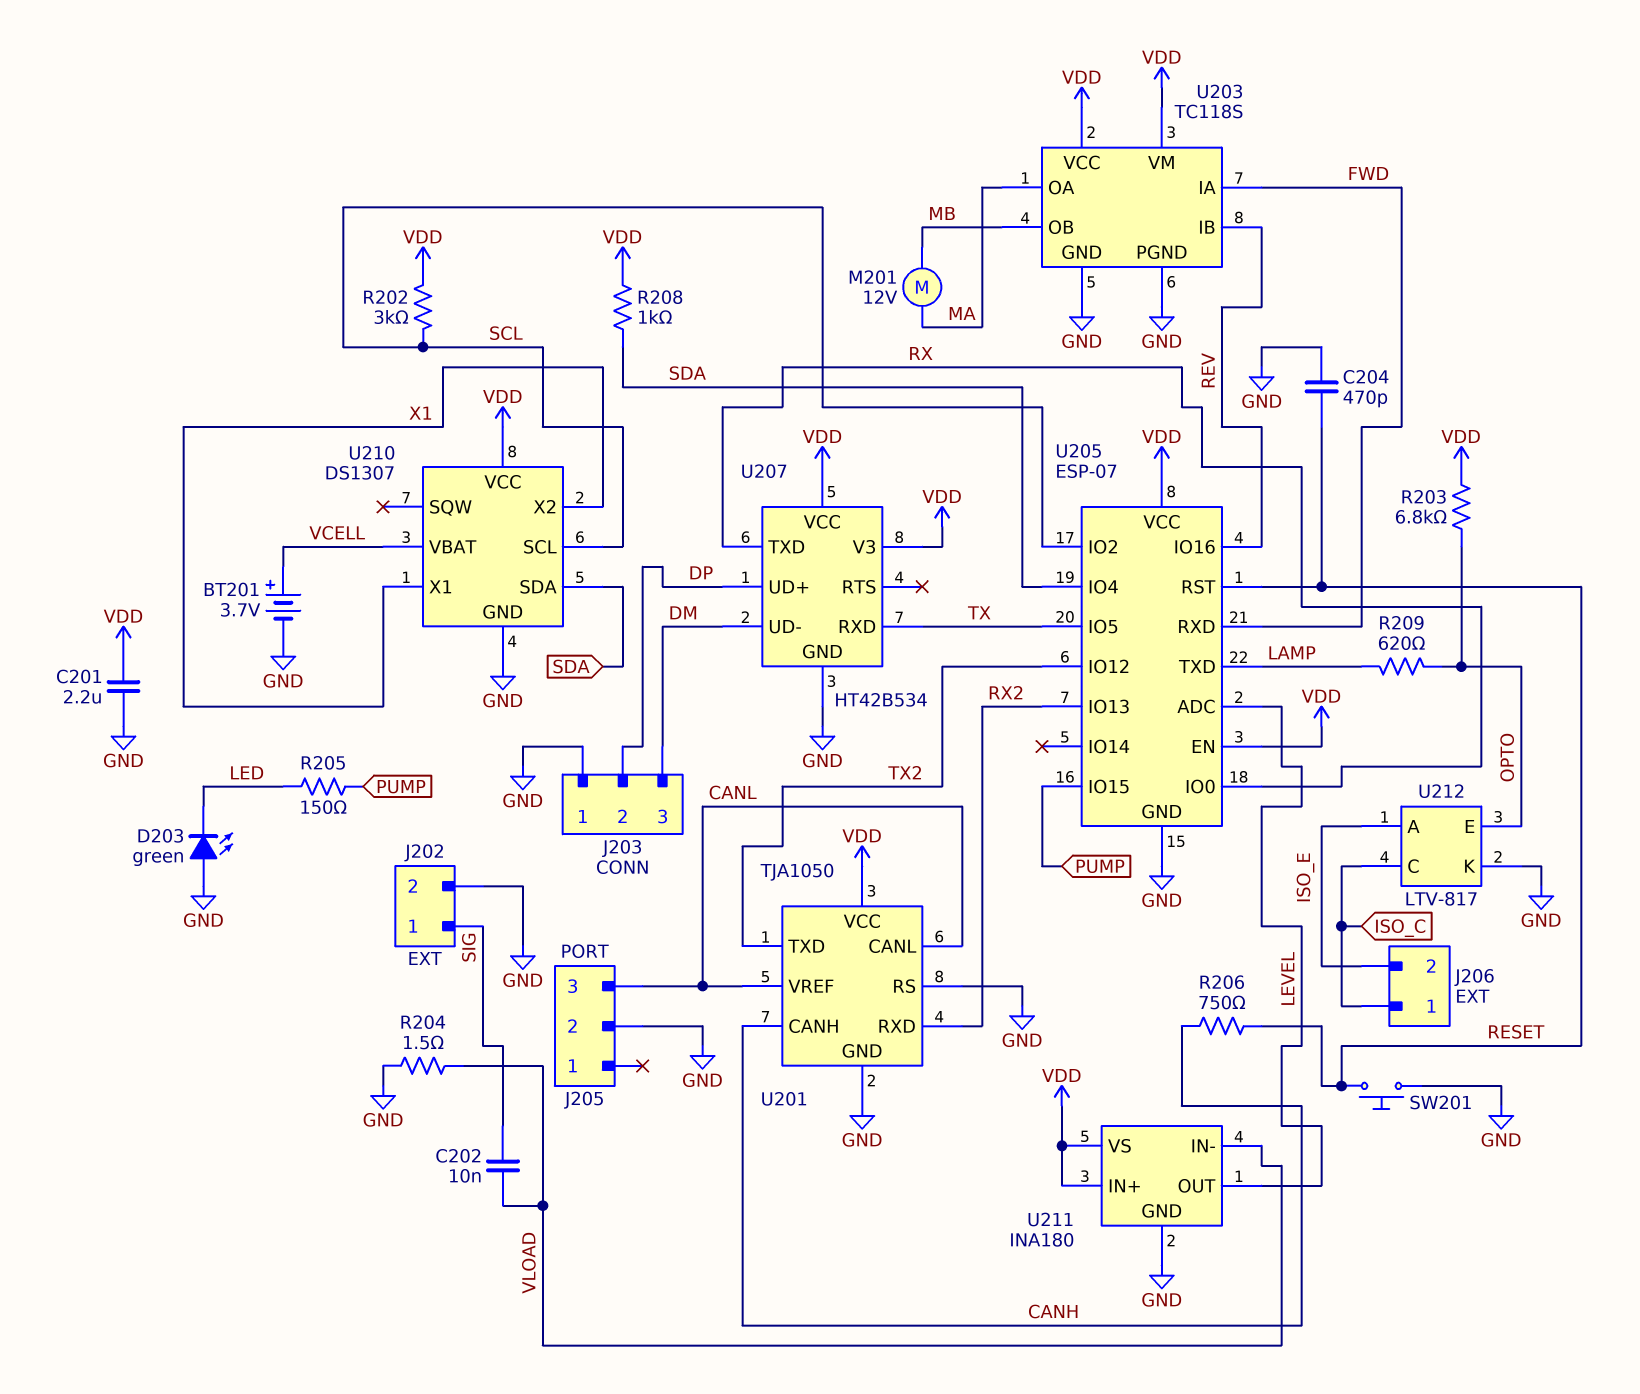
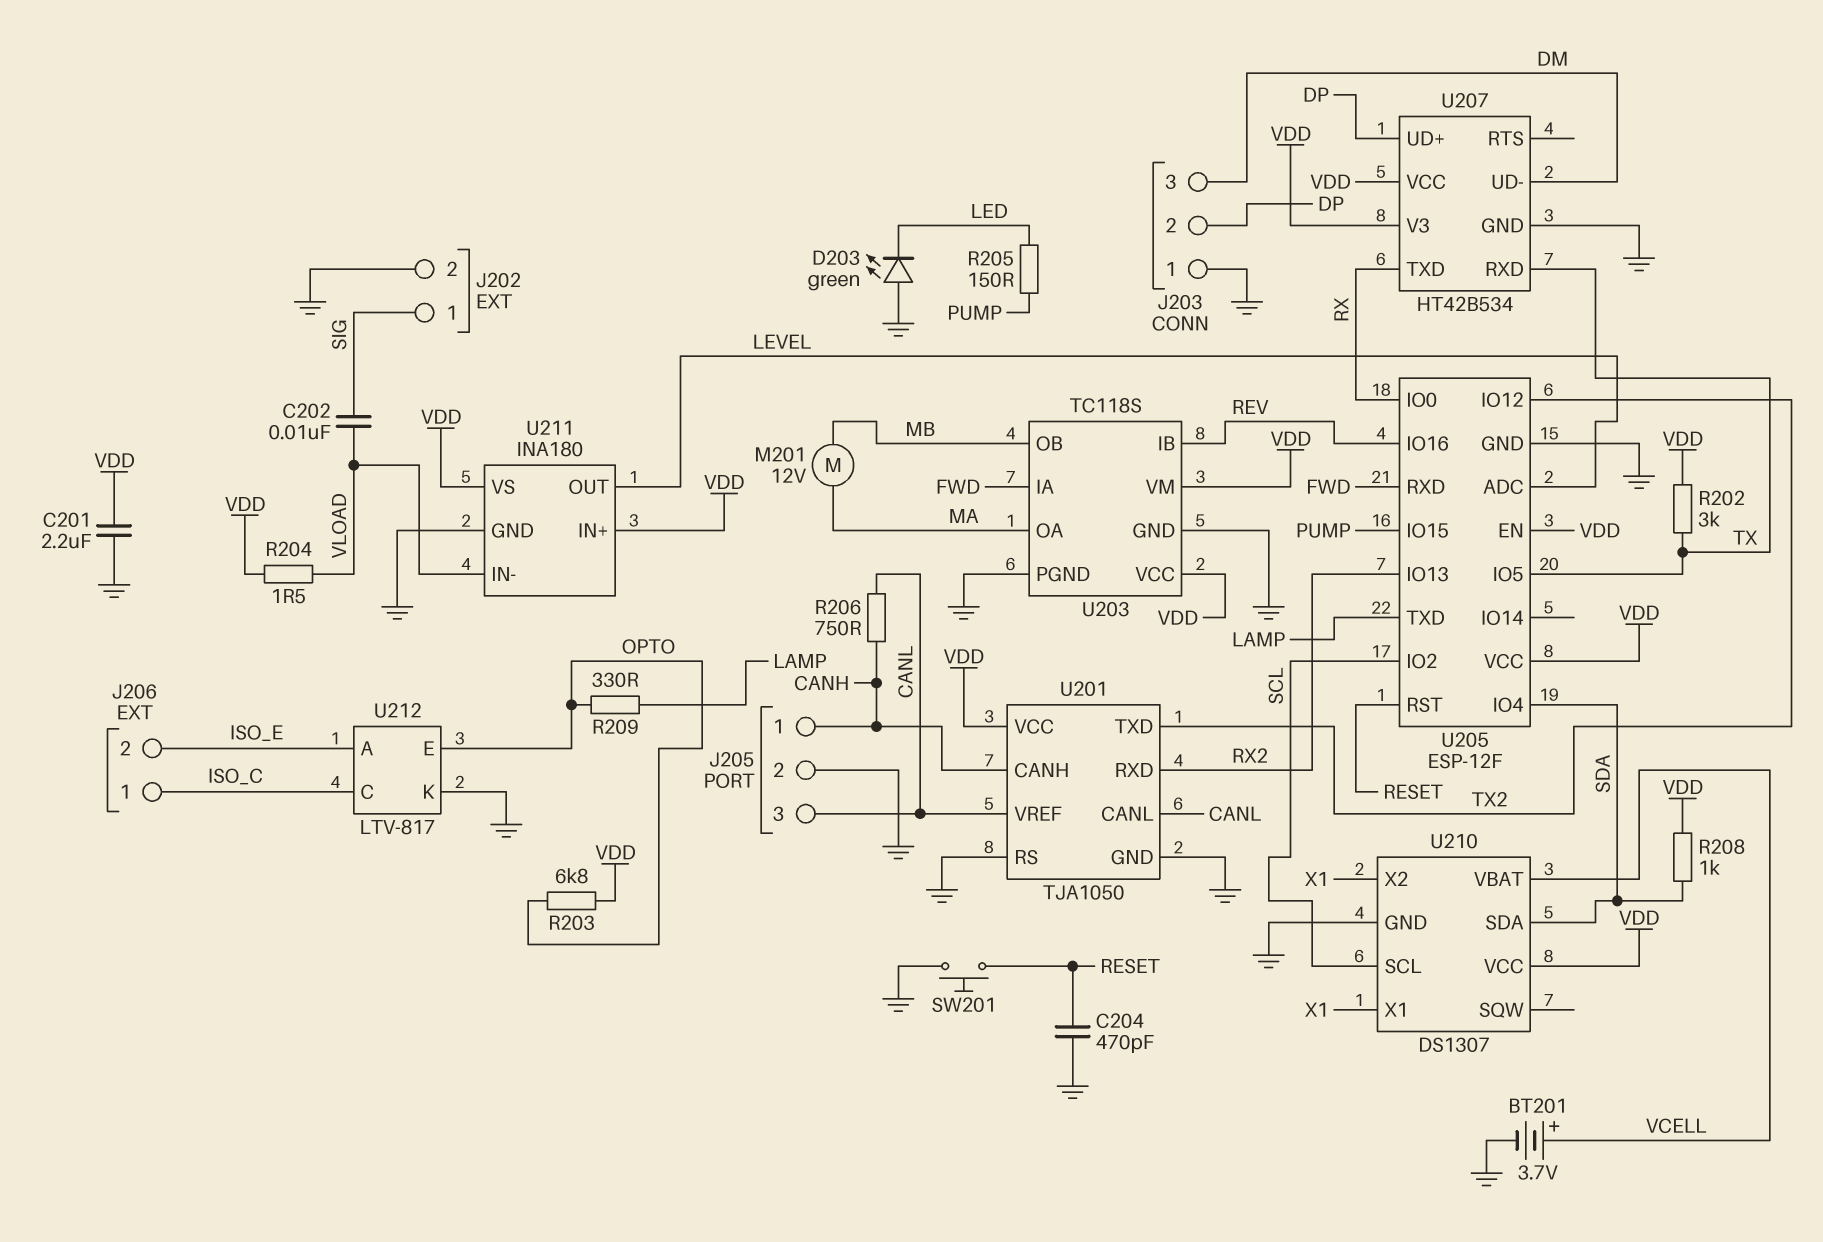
J205 pin 1: none -> CANH
R202: 3k (SCL, VDD) -> 3k (TX, VDD)
R204: 1.5 (GND, VLOAD) -> 1.5 (VDD, VLOAD)
R206: 750 (CANH, RESET) -> 750 (CANH, CANL)
R209: 620 (LAMP, OPTO) -> 330 (LAMP, OPTO)
U205: ESP-07 -> ESP-12F

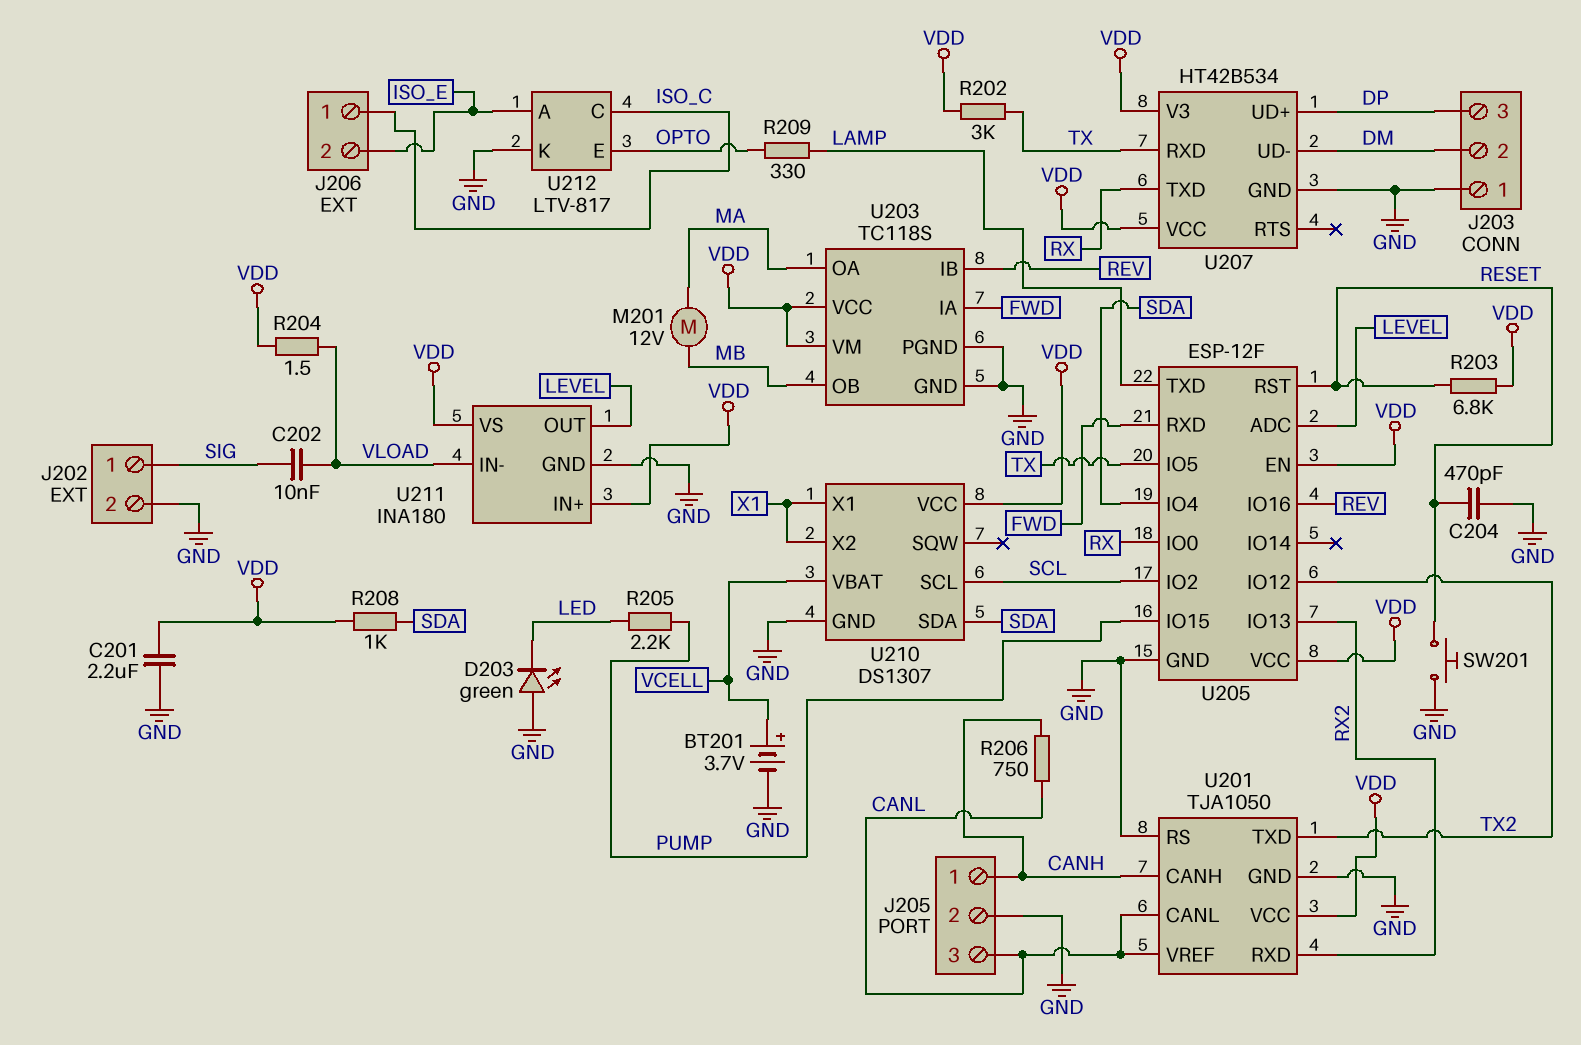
J203 pin 2: DP -> DM
J203 pin 3: DM -> DP
R203: 6.8k (OPTO, VDD) -> 6.8k (RESET, VDD)
R205: 150 (LED, PUMP) -> 2.2k (LED, PUMP)

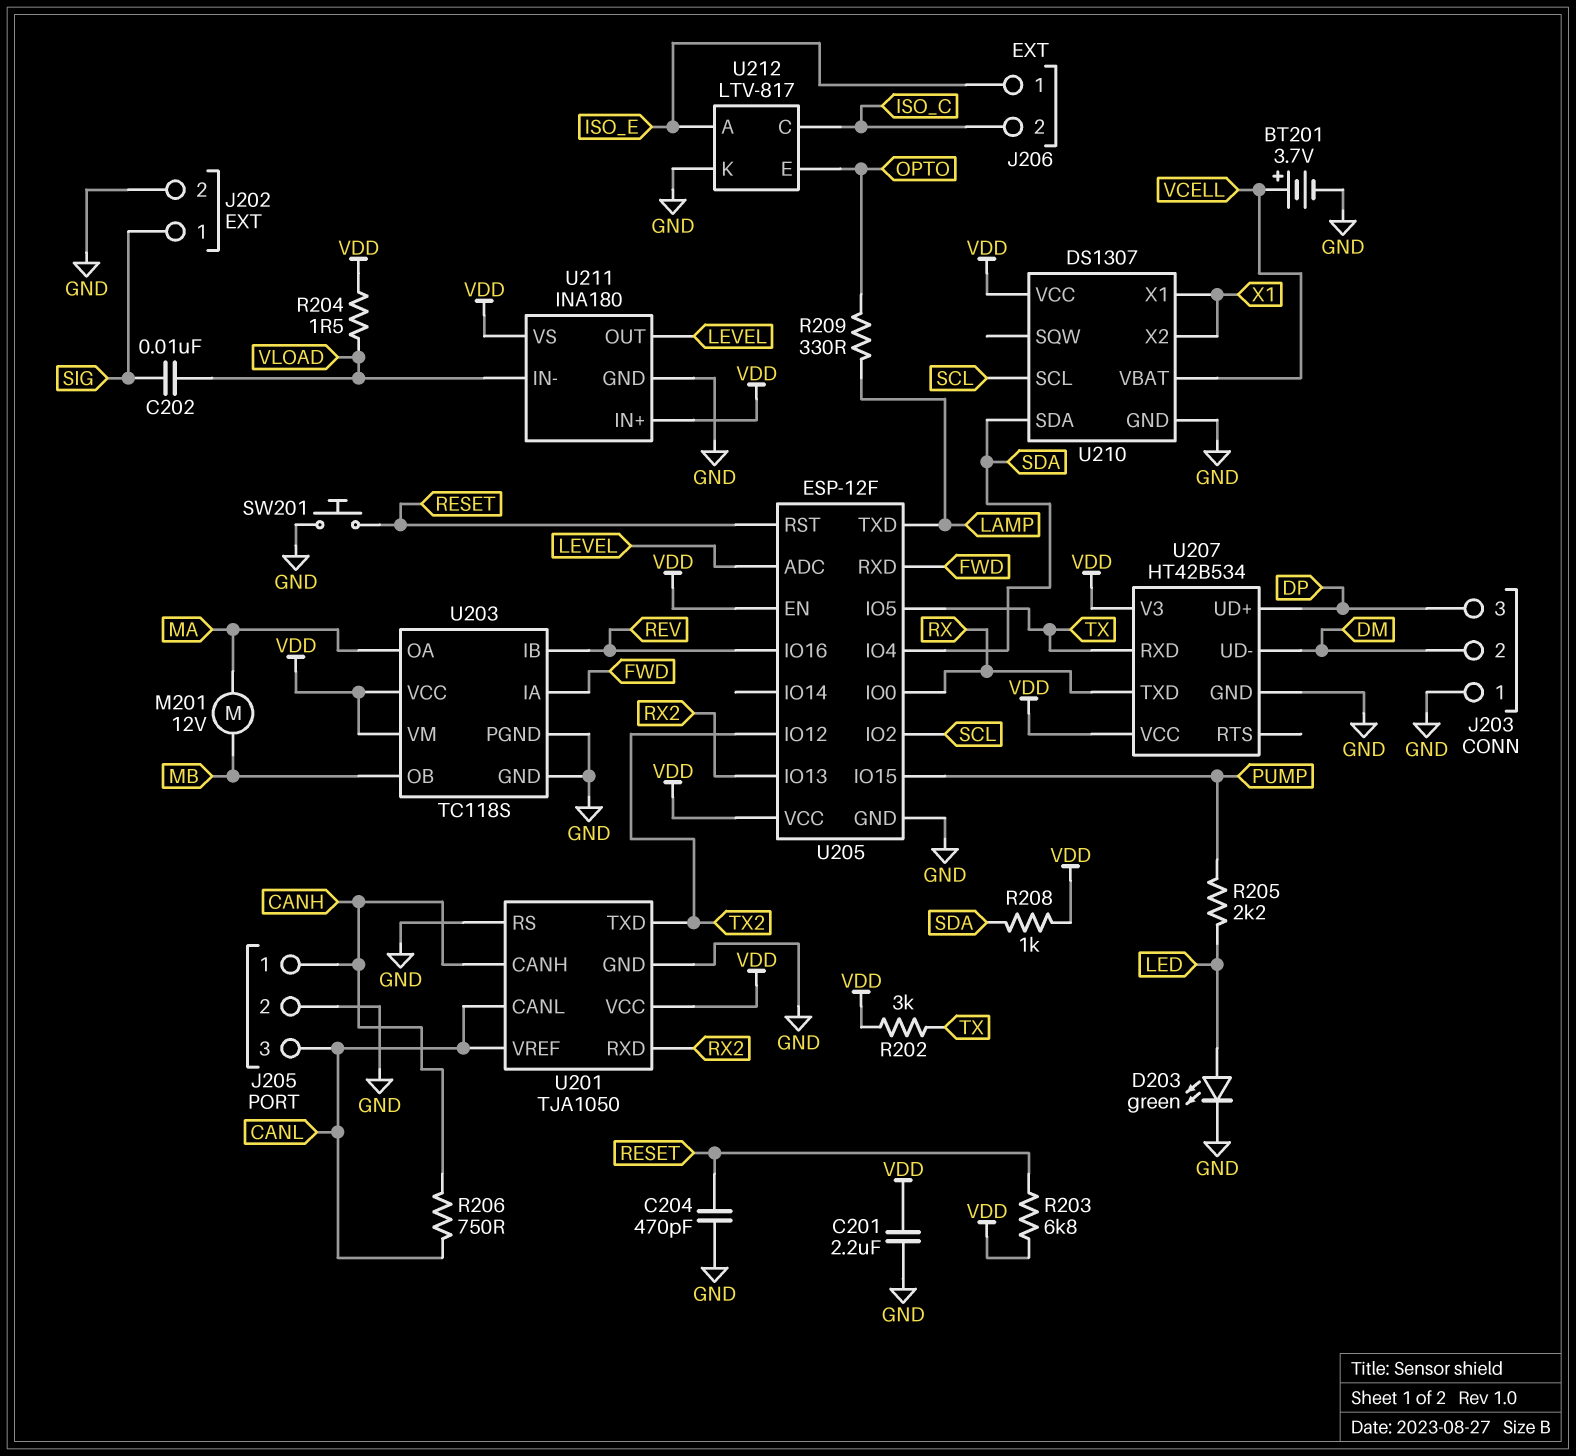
D203: LED green (A GND, K LED) -> LED green (A LED, K GND)
J206 pin 1: ISO_C -> ISO_E
J206 pin 2: ISO_E -> ISO_C

